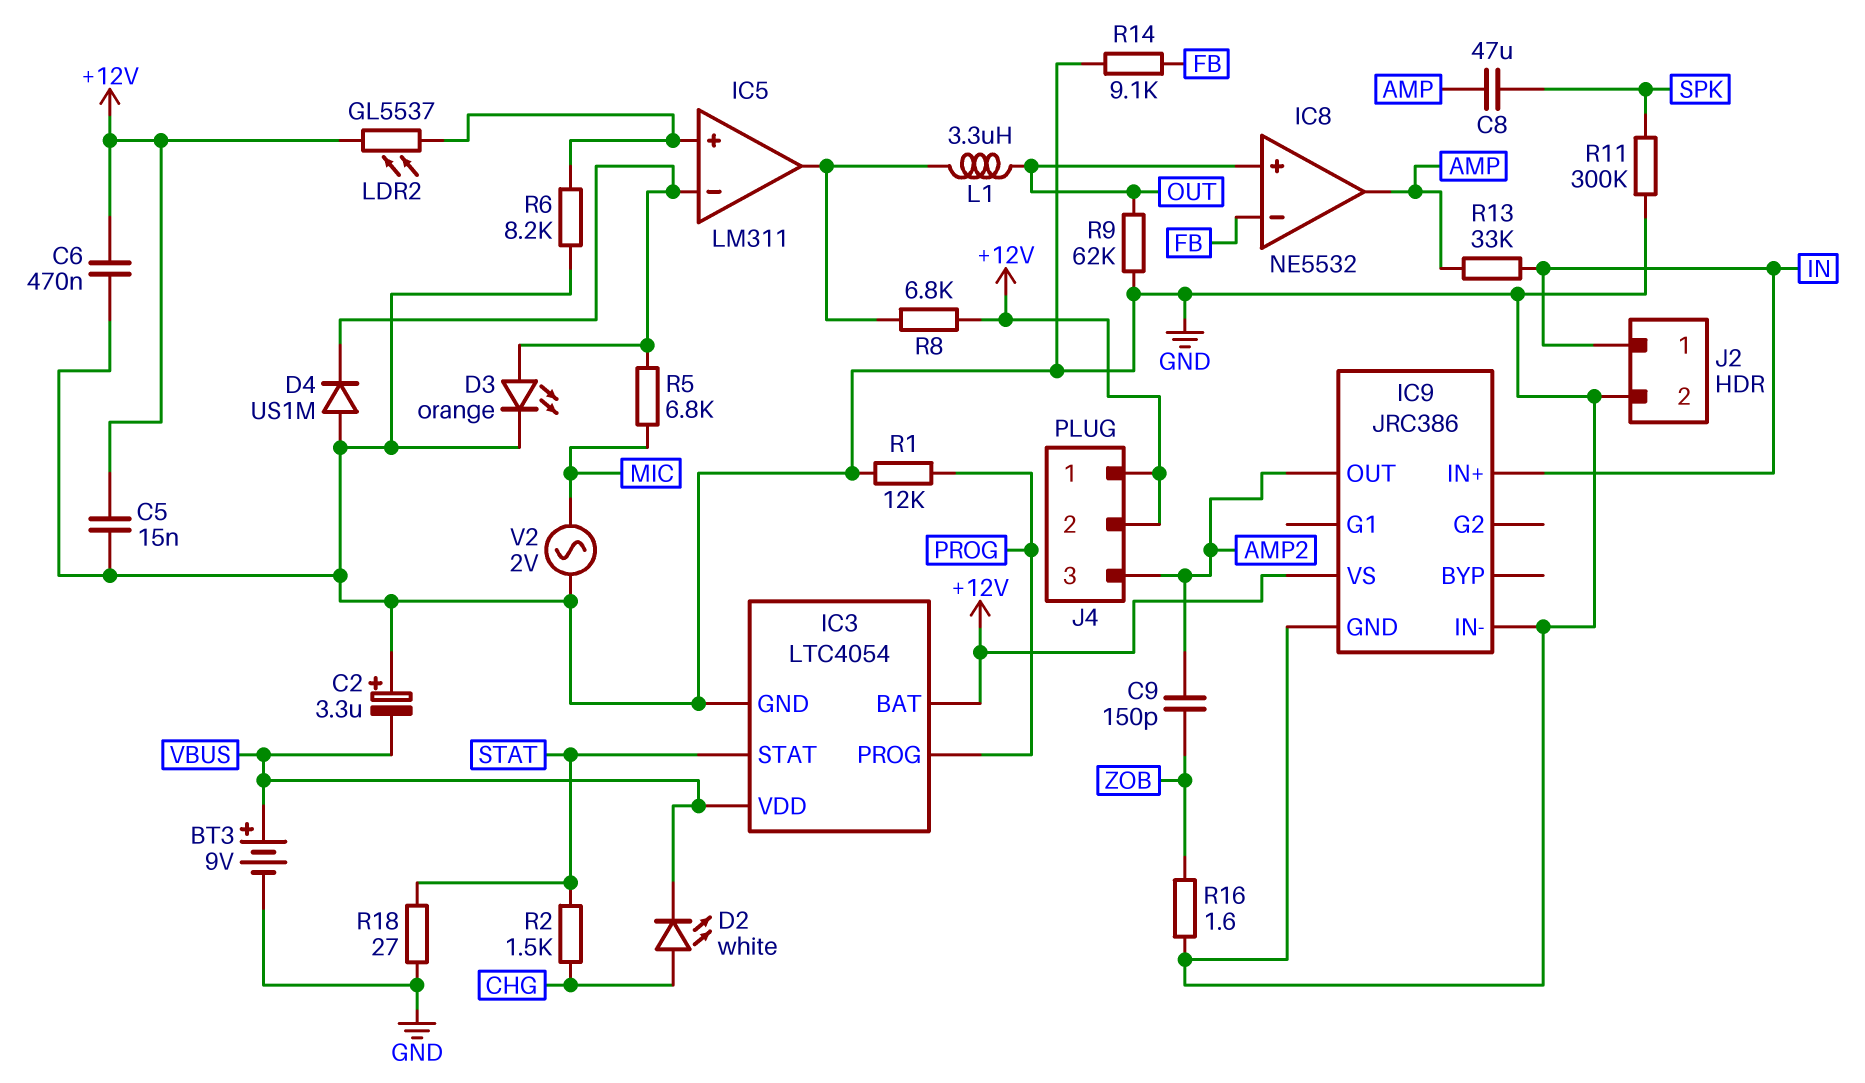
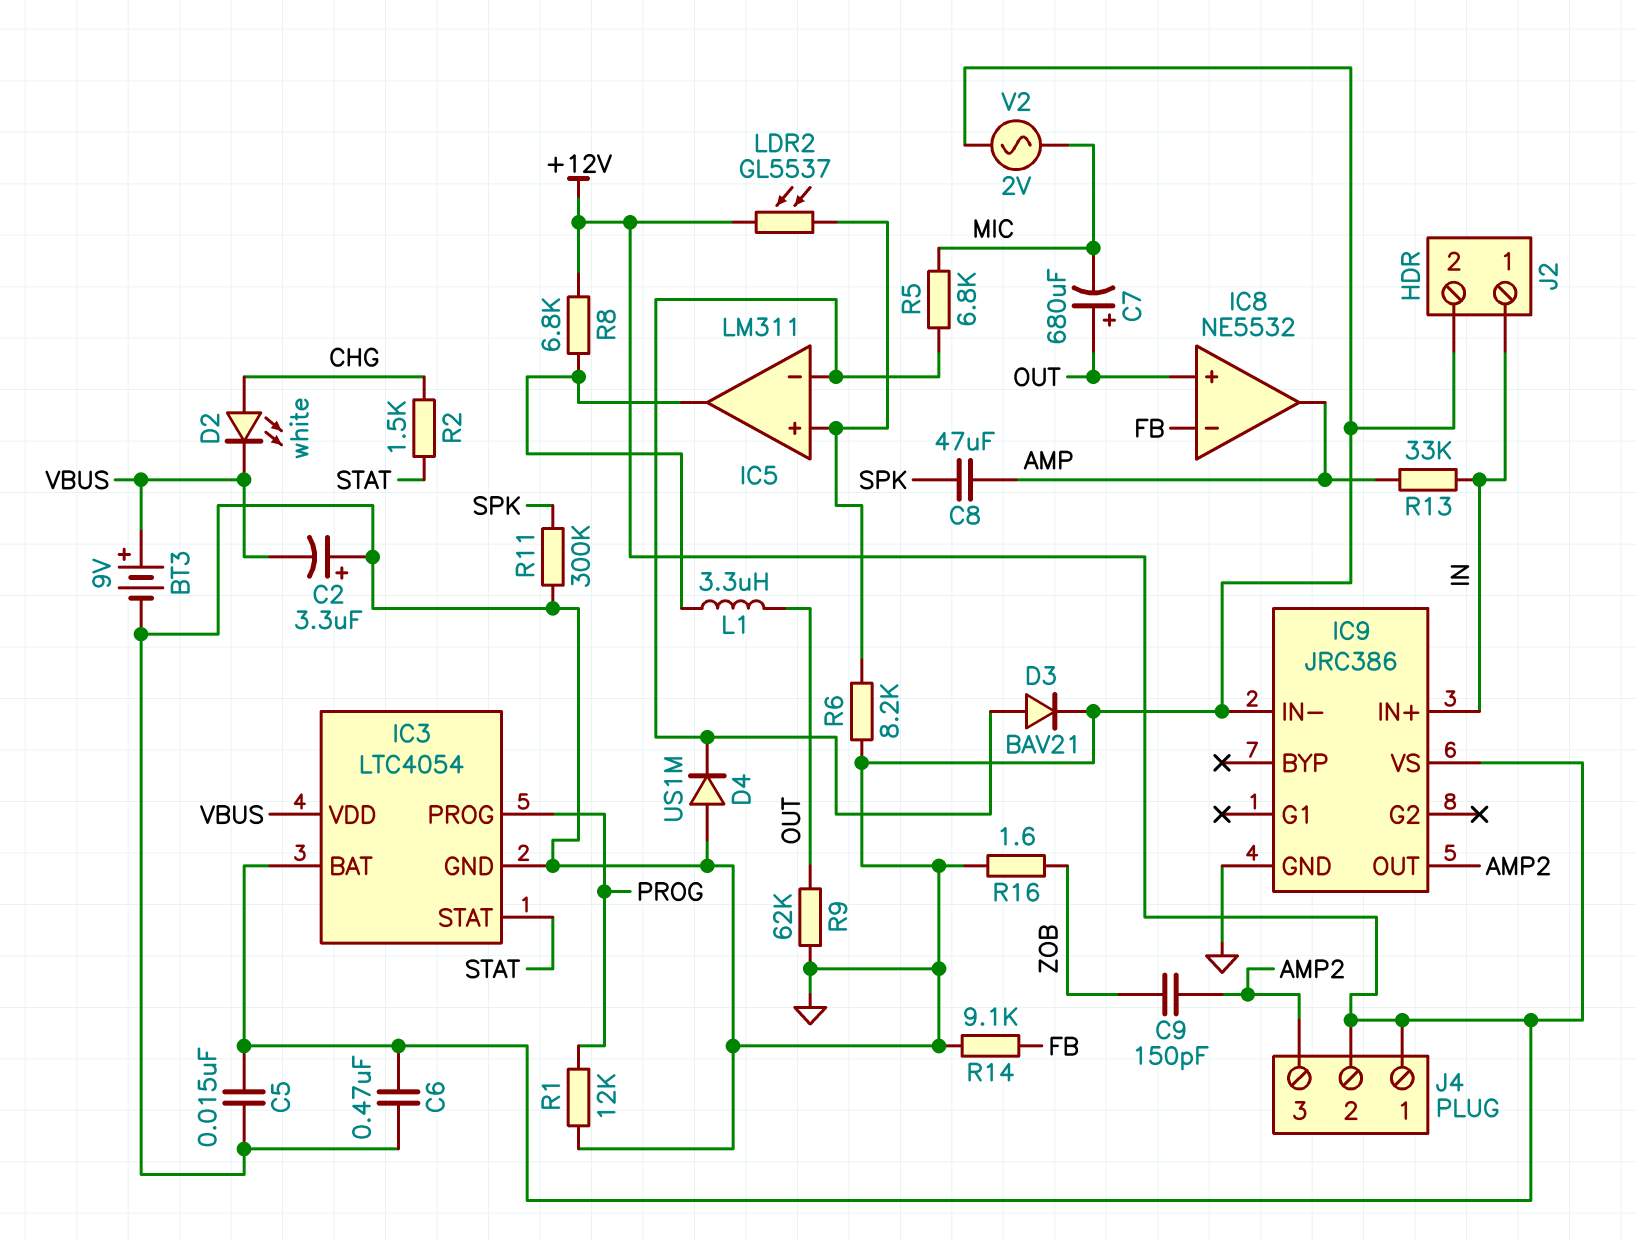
C7: none -> 680uF (plus OUT, minus MIC)
D3: LED orange (A IC5/in-, K GND) -> diode BAV21 (A IC5/in-, K GND)
R18: 27 (GND, STAT) -> none

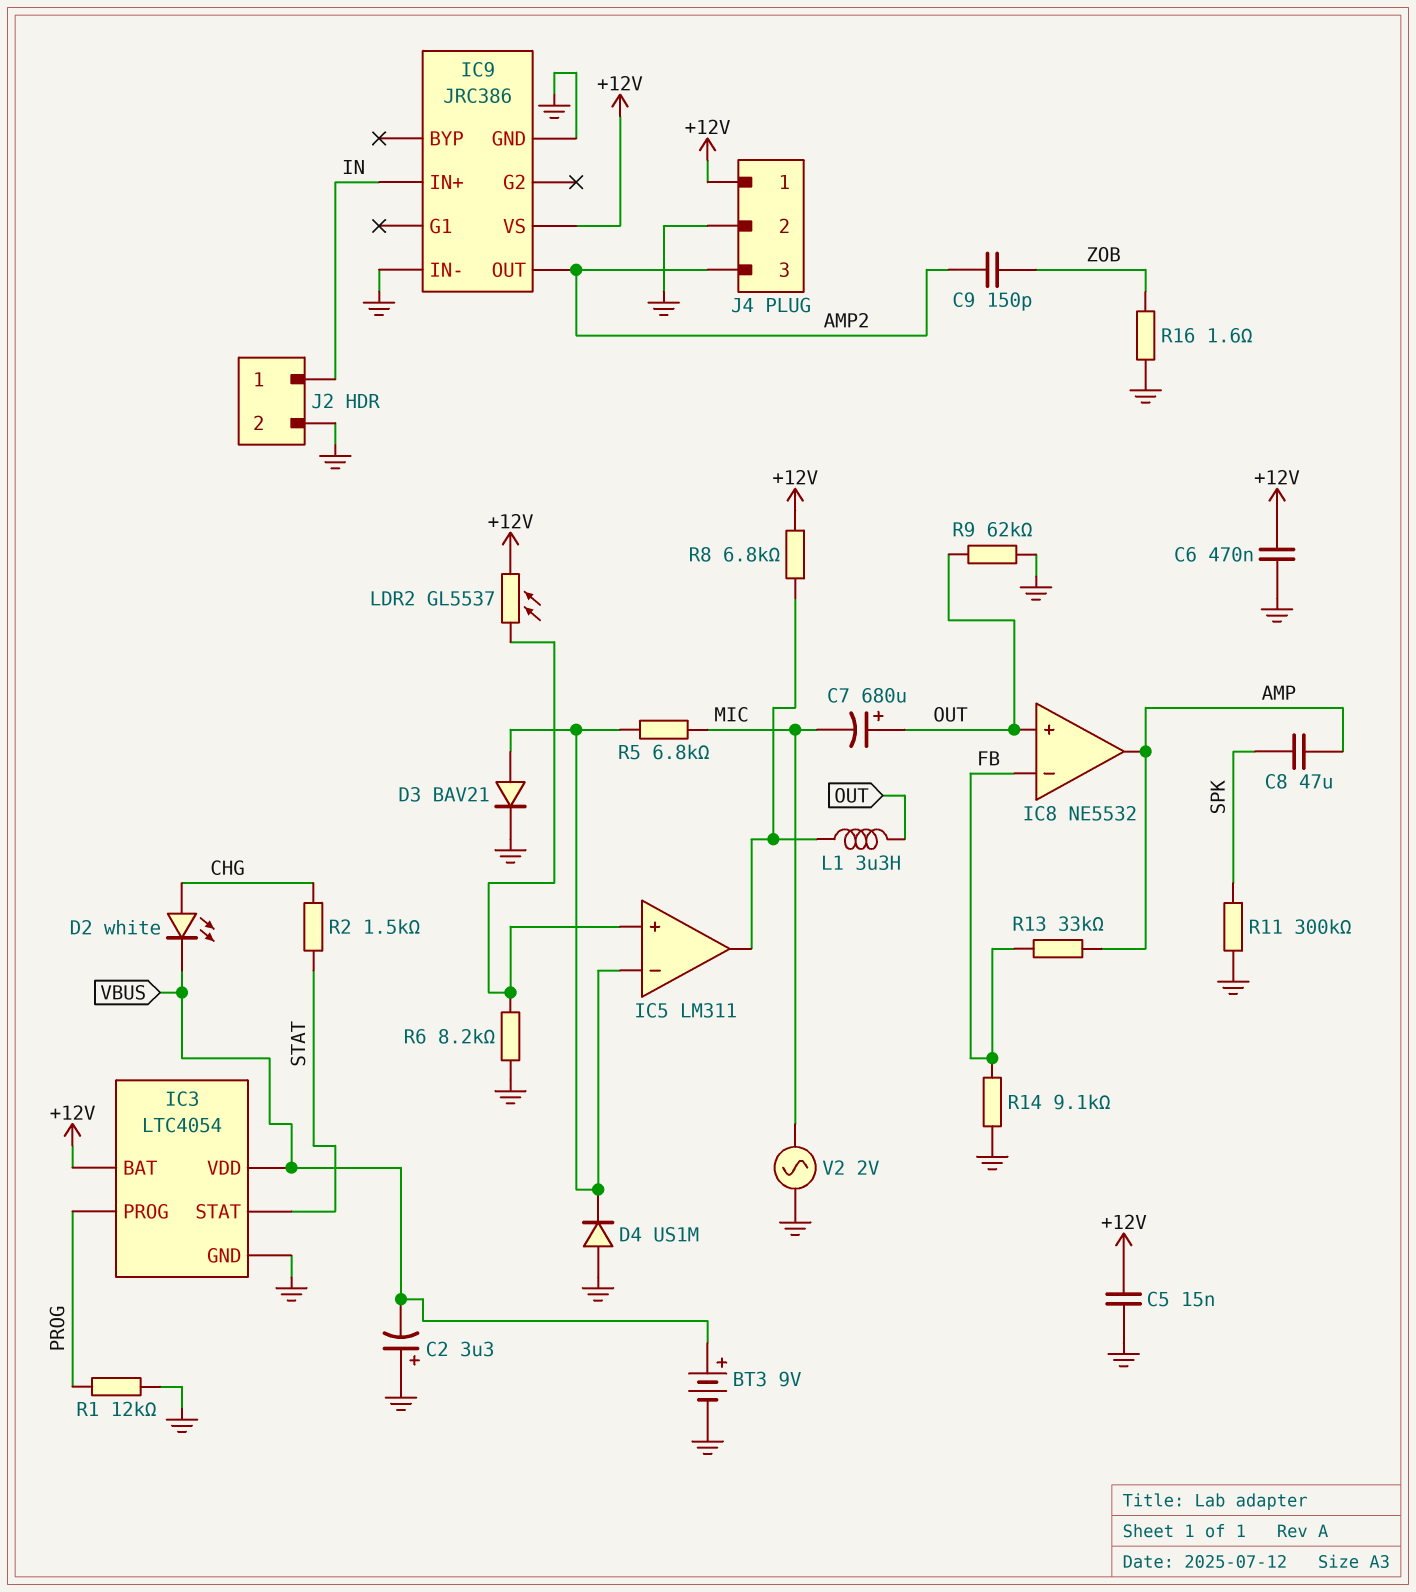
J4 pin 2: +12V -> GND
R13: 33k (AMP, IN) -> 33k (AMP, FB)

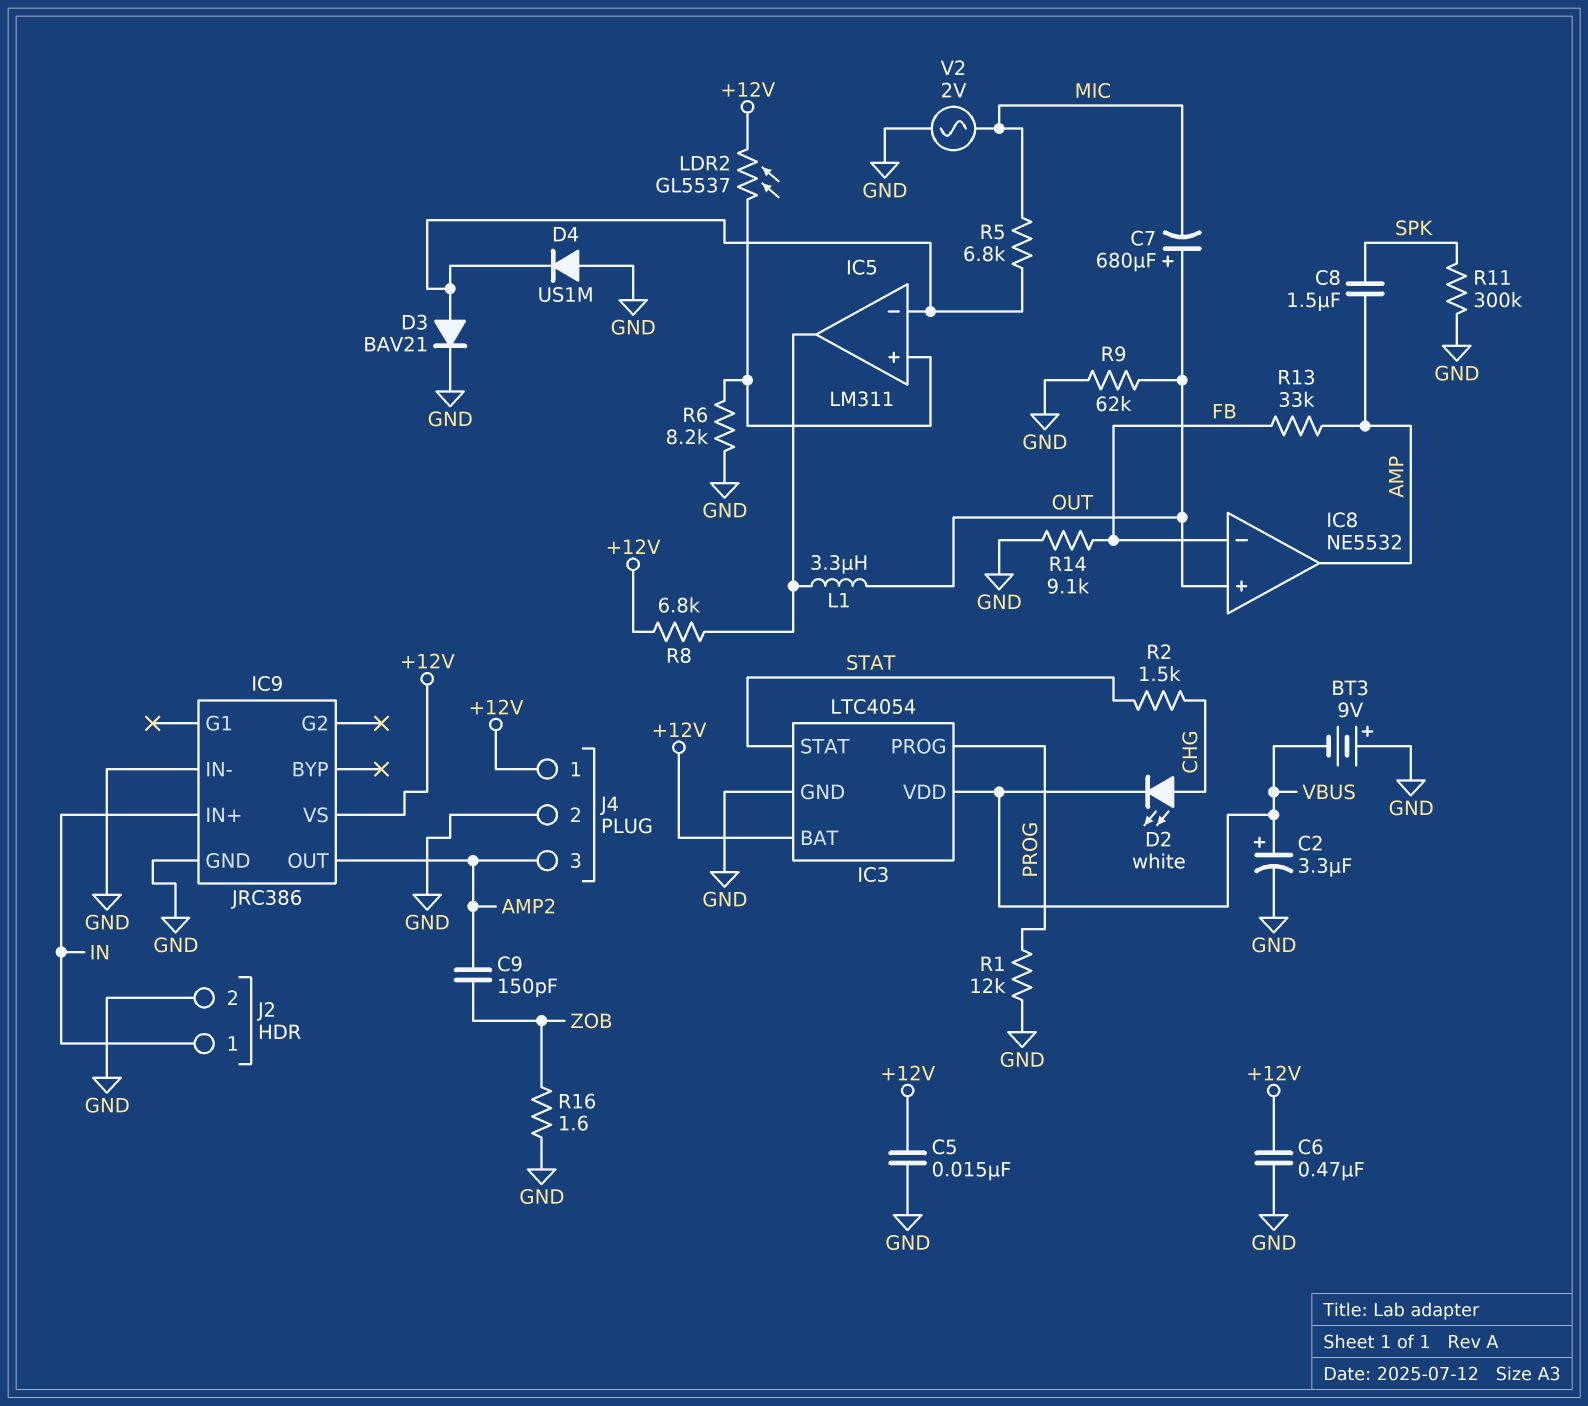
BT3: 9V (plus VBUS, minus GND) -> 9V (plus GND, minus VBUS)
C2: 3.3uF (plus GND, minus VBUS) -> 3.3uF (plus VBUS, minus GND)
C8: 47uF (AMP, SPK) -> 1.5uF (AMP, SPK)

